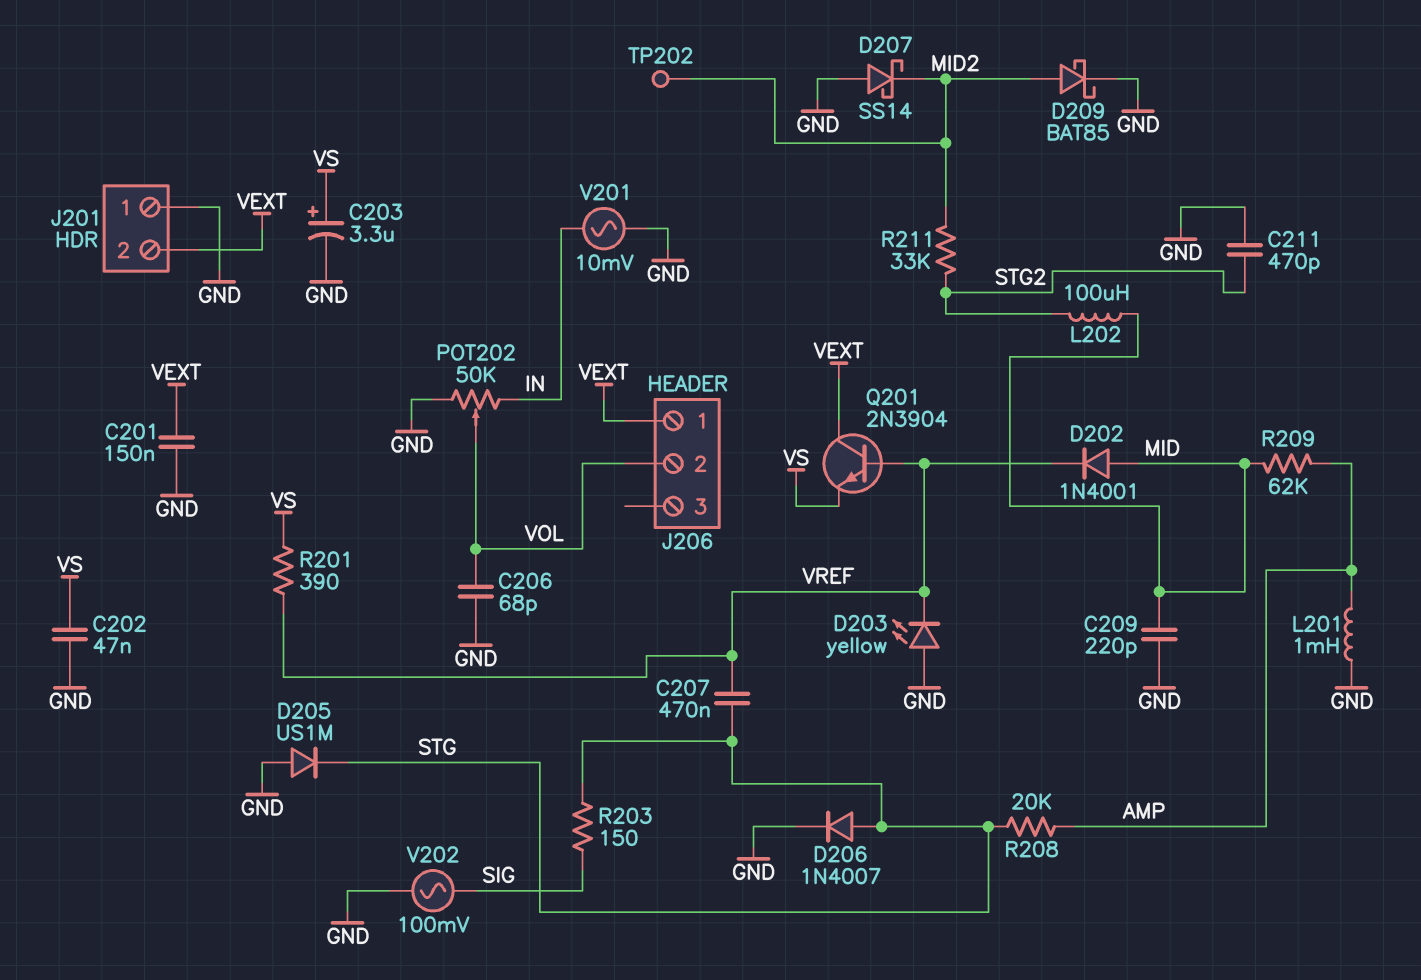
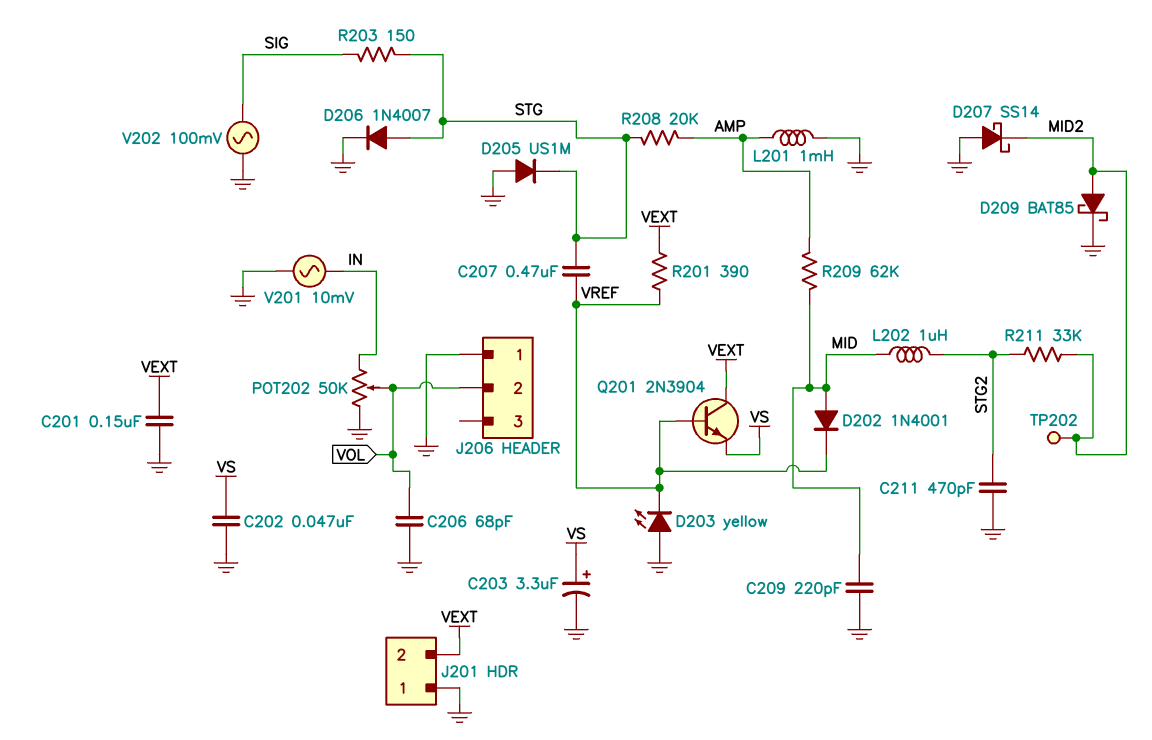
J206 pin 1: VEXT -> GND
L202: 100uH (MID, STG2) -> 1uH (MID, STG2)
R201: 390 (VREF, VS) -> 390 (VEXT, VREF)

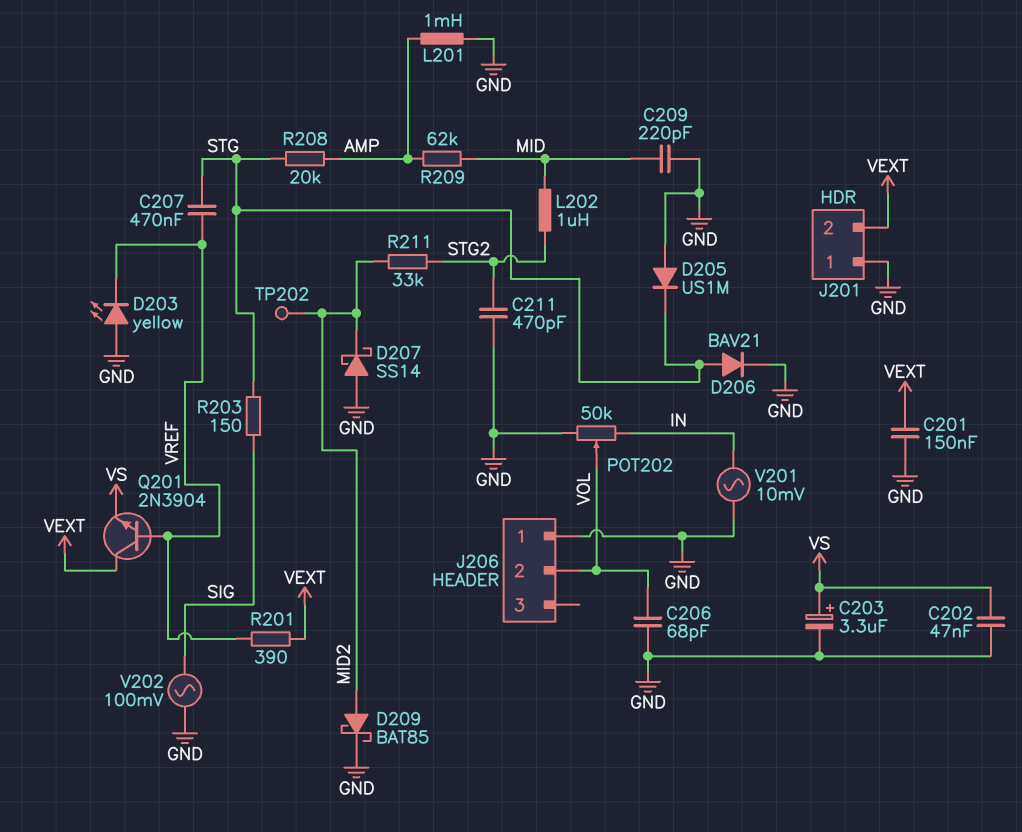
D202: diode 1N4001 (A MID, K VREF) -> none
D206: diode 1N4007 (A STG, K GND) -> diode BAV21 (A STG, K GND)

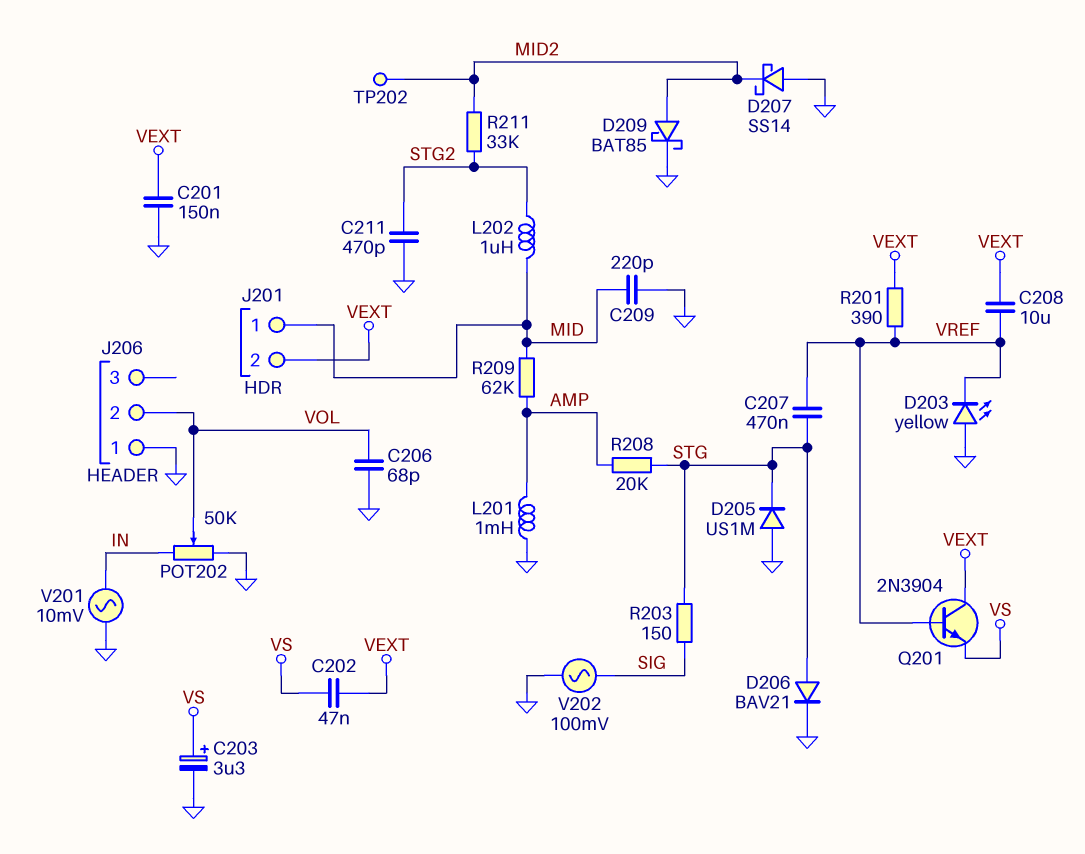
C202: 47nF (GND, VS) -> 47nF (VEXT, VS)
C208: none -> 10uF (VEXT, VREF)
J201 pin 1: GND -> MID

